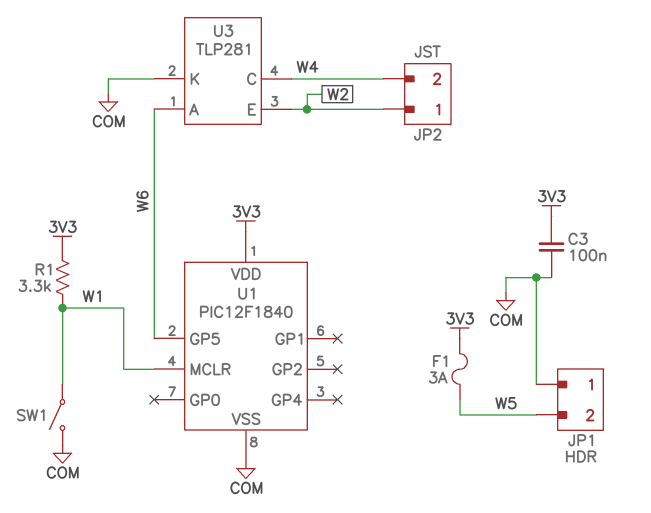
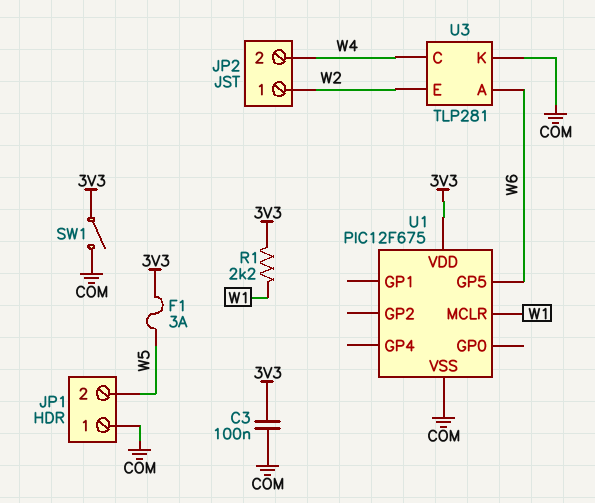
R1: 3.3k (3V3, W1) -> 2.2k (3V3, W1)
SW1: switch (COM, W1) -> switch (3V3, COM)
U1: PIC12F1840 -> PIC12F675

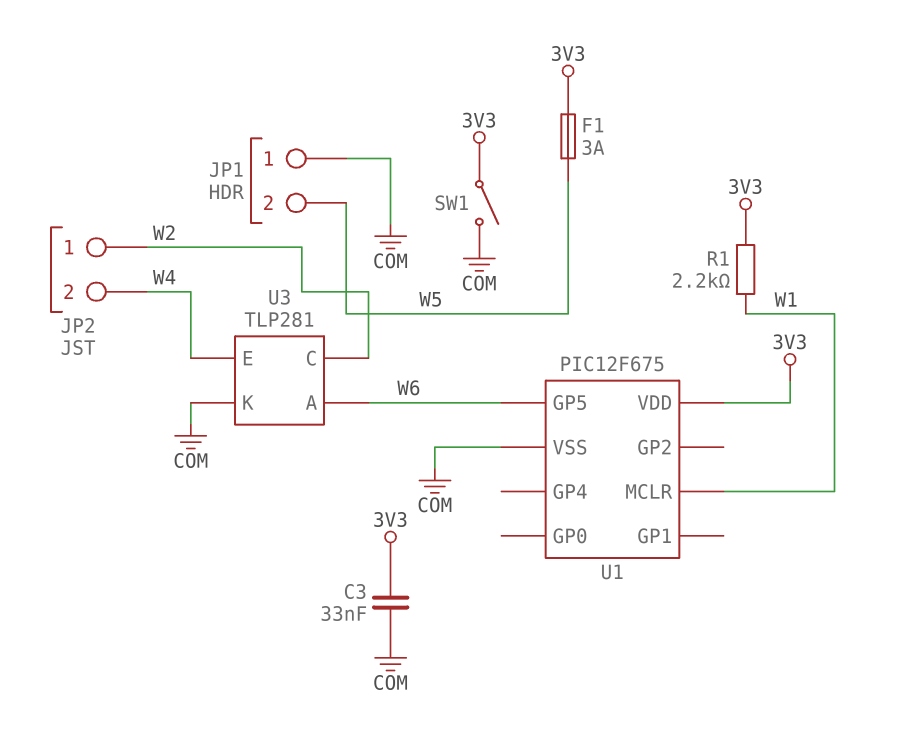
C3: 100nF (3V3, COM) -> 33nF (3V3, COM)
U3 pin C: W4 -> W2
U3 pin E: W2 -> W4

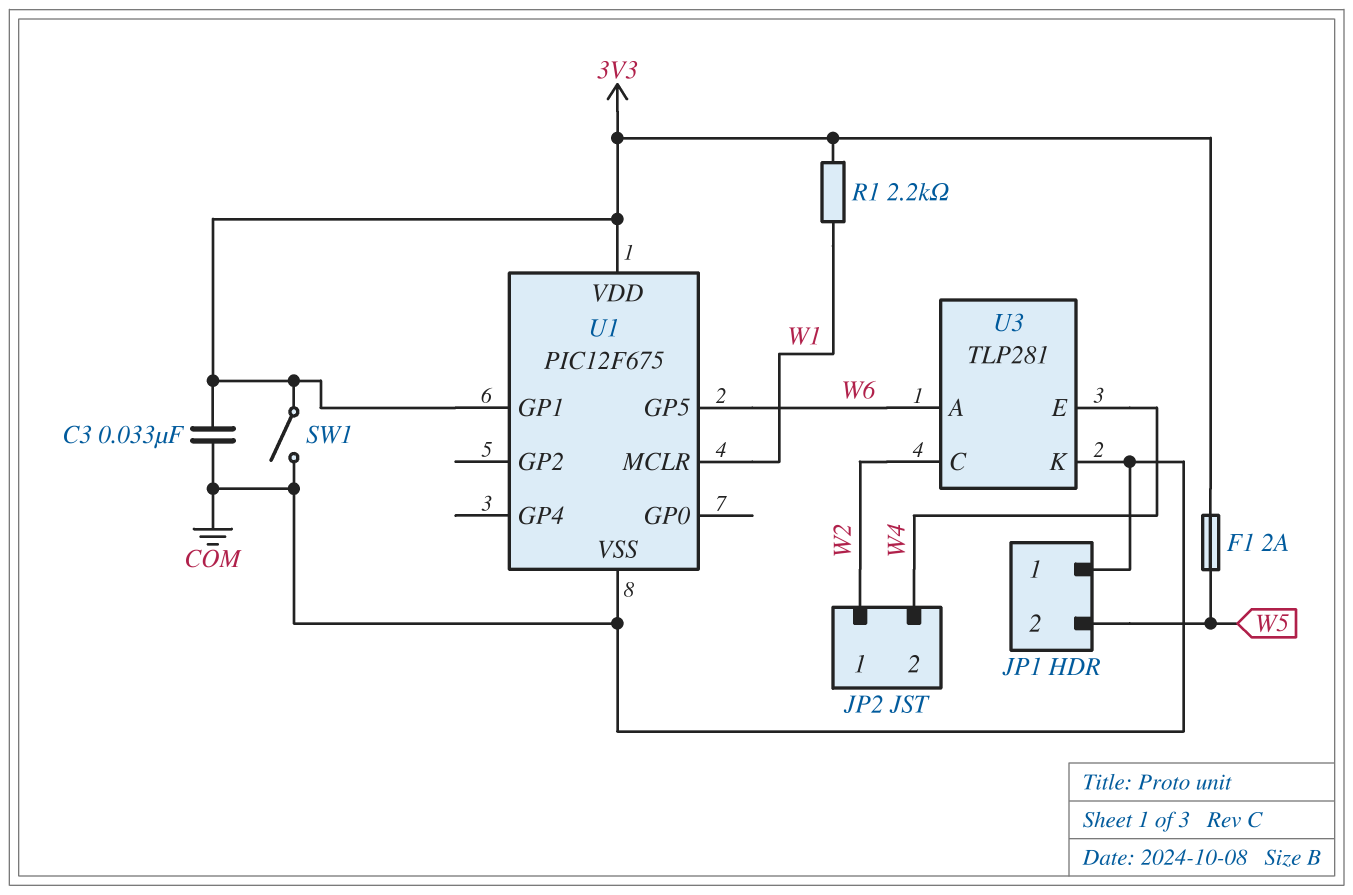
F1: 3A (3V3, W5) -> 2A (3V3, W5)
U1 pin GP1: none -> 3V3

